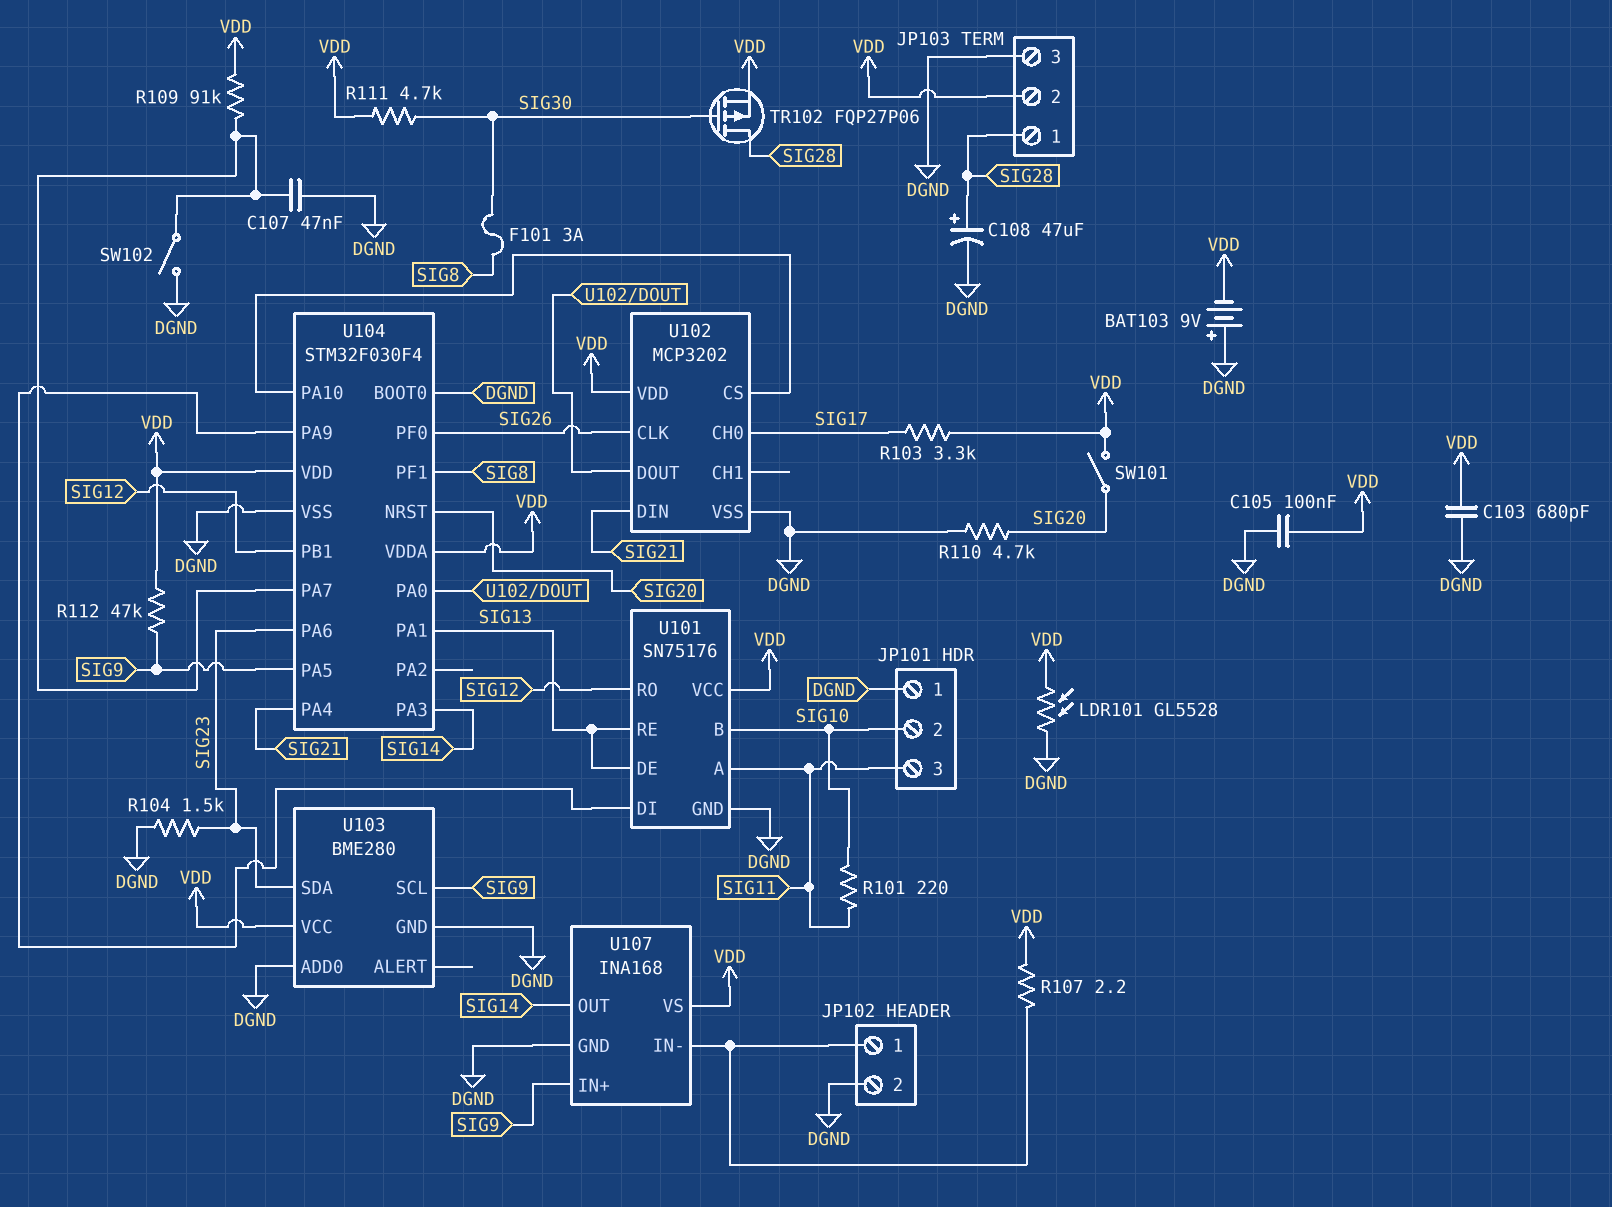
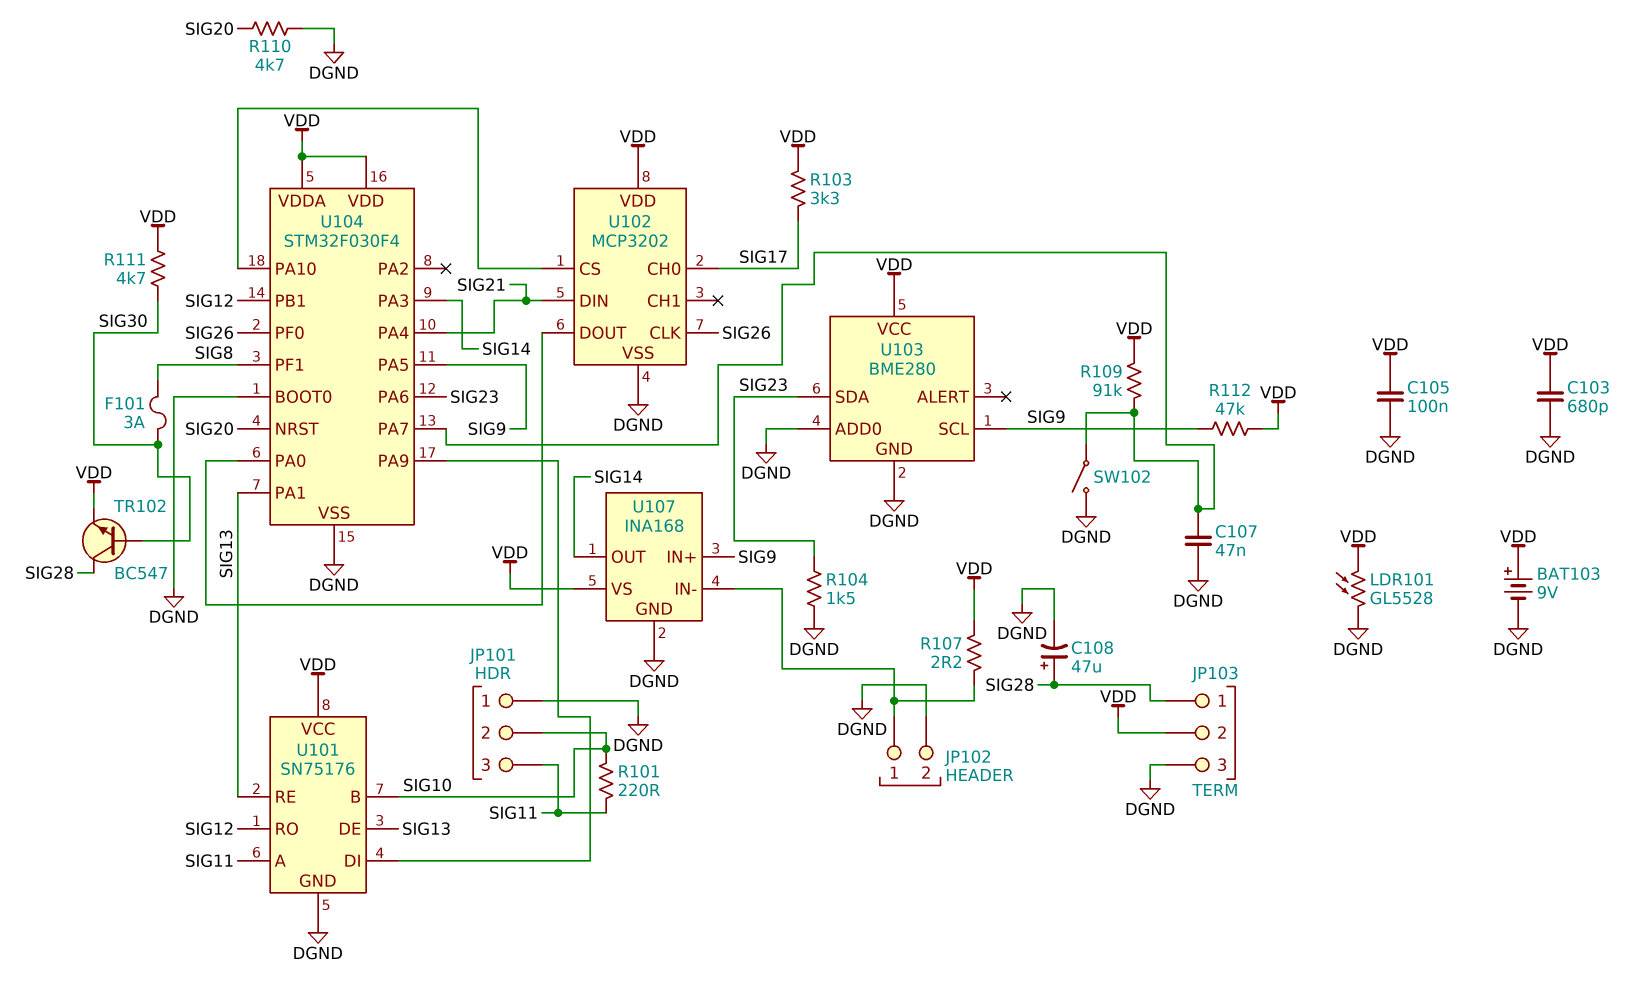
BAT103: 9V (plus DGND, minus VDD) -> 9V (plus VDD, minus DGND)
SW101: switch (SIG20, VDD) -> none
TR102: PMOS FQP27P06 (G SIG30, D SIG28, S VDD) -> NPN BC547 (B SIG30, C SIG28, E VDD)

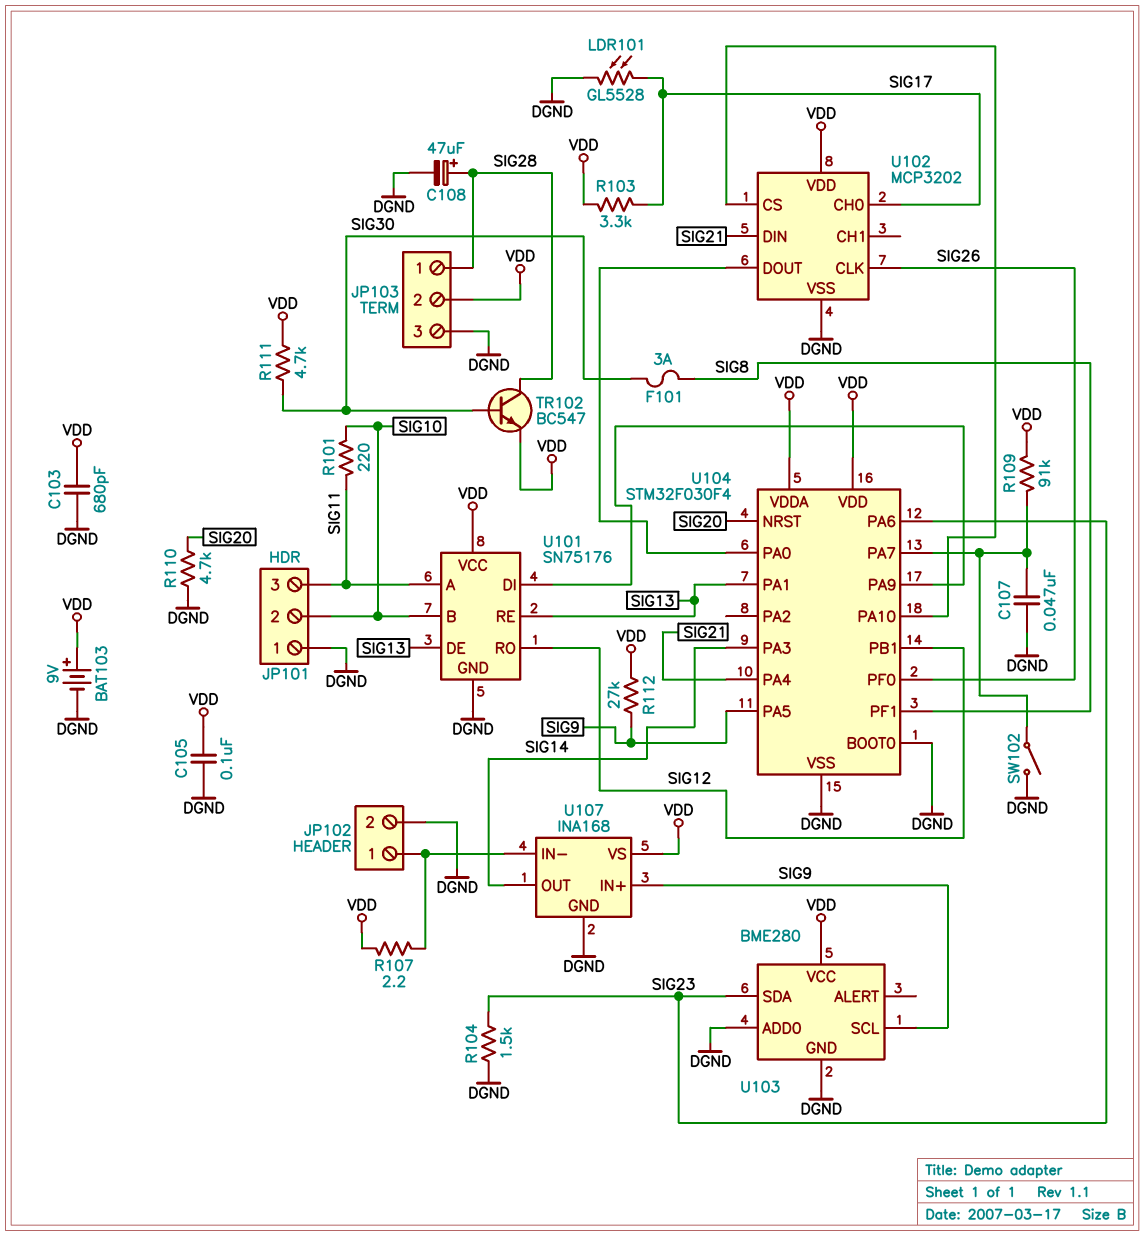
LDR101: GL5528 (DGND, VDD) -> GL5528 (DGND, SIG17)
R112: 47k (SIG9, VDD) -> 27k (SIG9, VDD)

